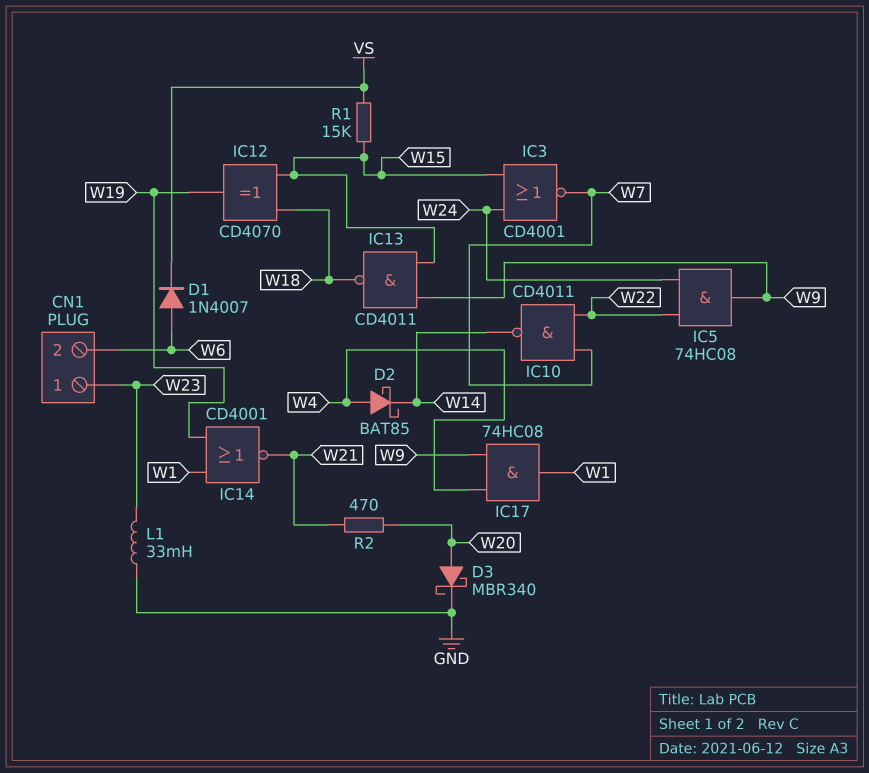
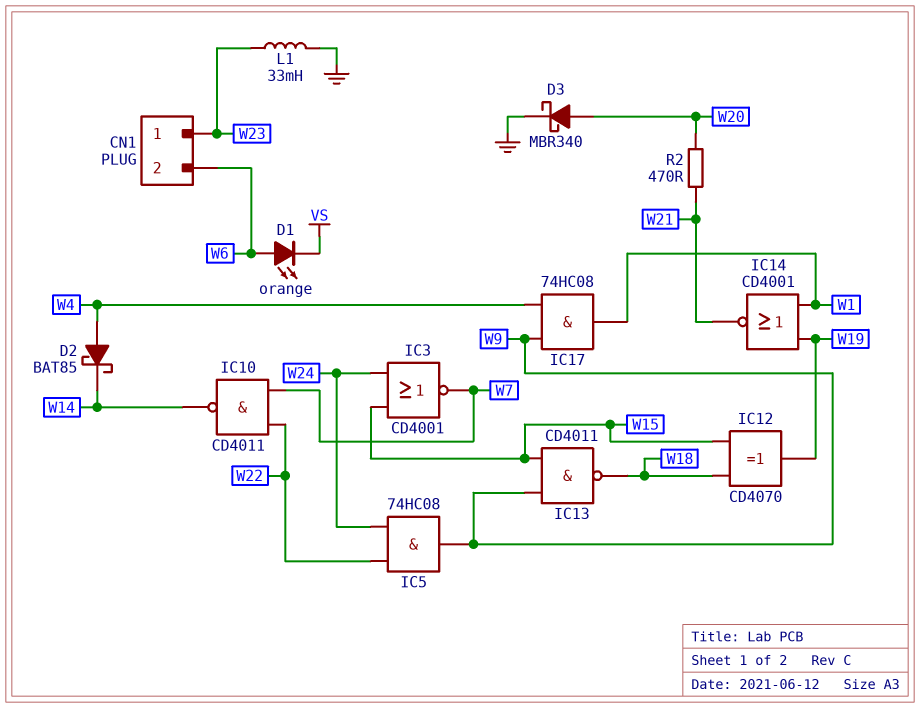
D1: diode 1N4007 (A W6, K VS) -> LED orange (A W6, K VS)
R1: 15k (VS, W15) -> none

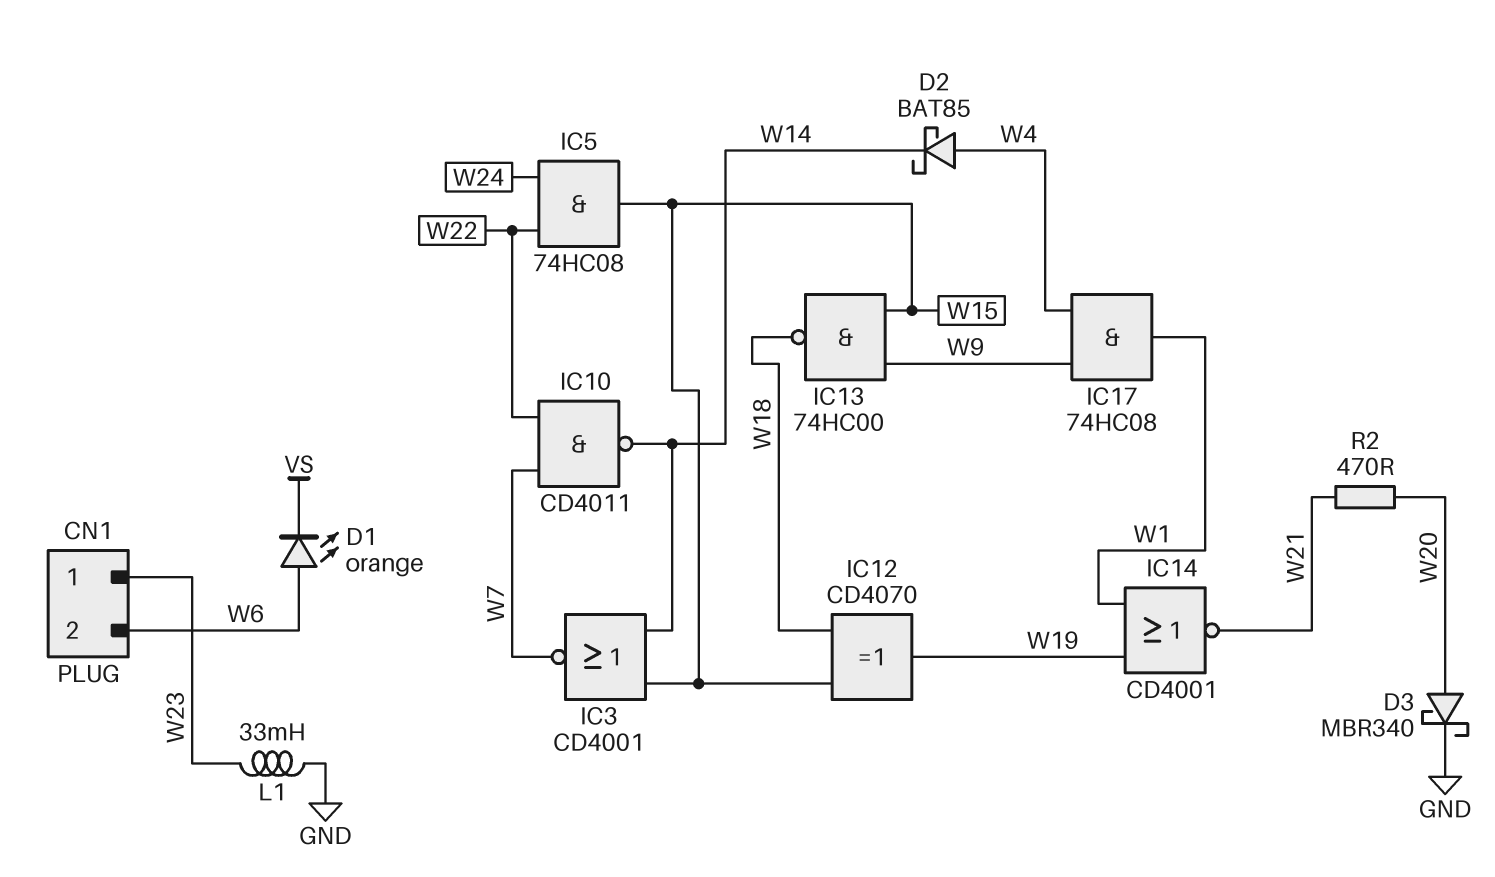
IC3: NOR CD4001 (in W15, in W24, out W7) -> NOR CD4001 (in W14, in W15, out W7)
IC5: AND 74HC08 (in W22, in W24, out W9) -> AND 74HC08 (in W22, in W24, out W15)
IC13: NAND CD4011 (in W9, in W15, out W18) -> NAND 74HC00 (in W9, in W15, out W18)

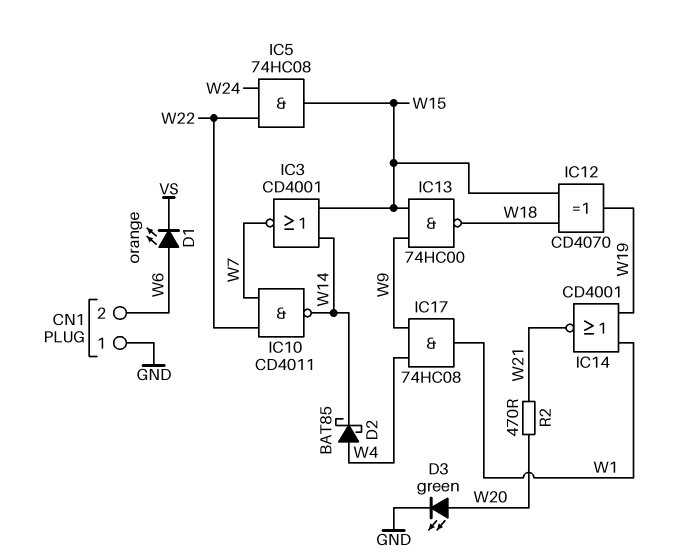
CN1 pin 1: W23 -> GND
D3: schottky MBR340 (A W20, K GND) -> LED green (A W20, K GND)
L1: 33mH (GND, W23) -> none

